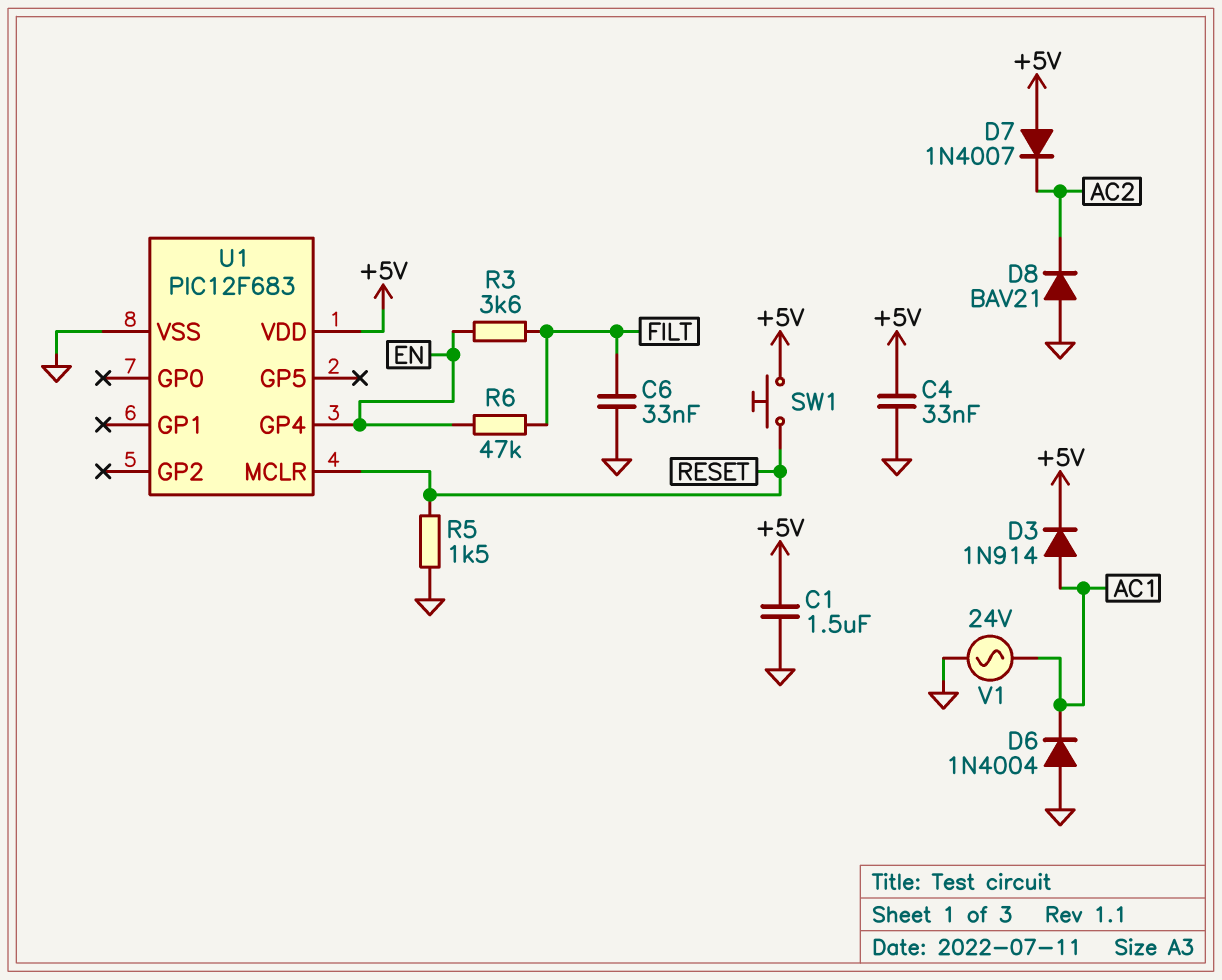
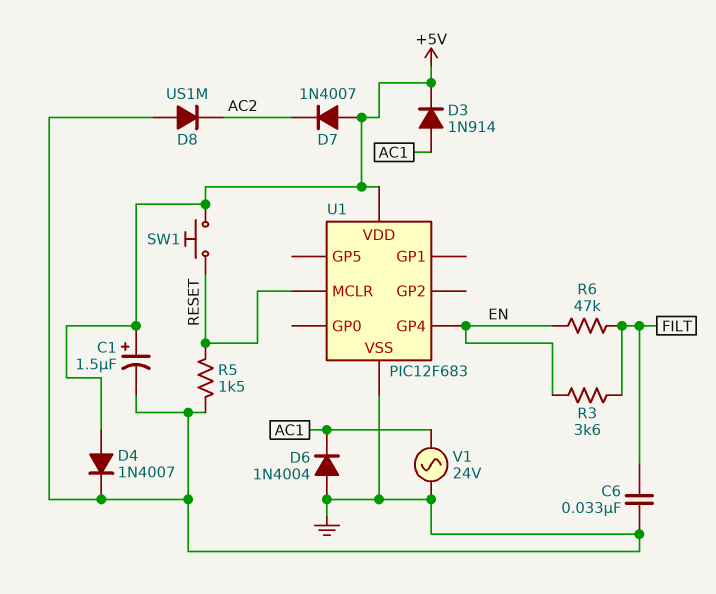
C1: 1.5uF (+5V, GND) -> 1.5uF (plus +5V, minus GND)
C4: 33nF (+5V, GND) -> none
D4: none -> diode 1N4007 (A +5V, K GND)
D8: diode BAV21 (A GND, K AC2) -> diode US1M (A GND, K AC2)

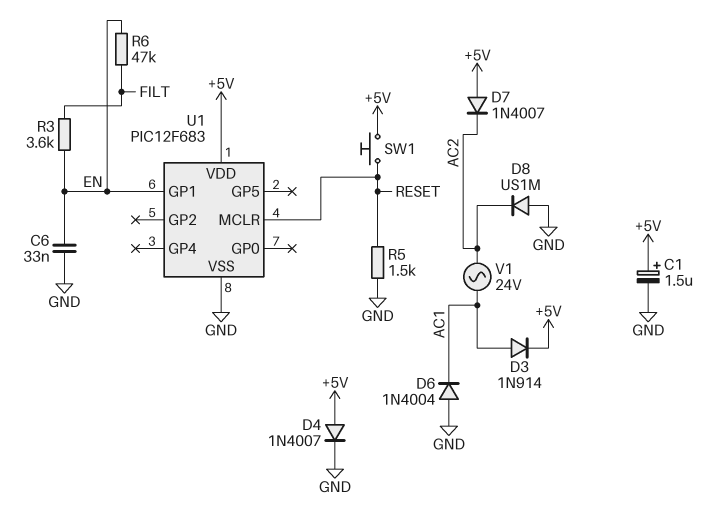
C6: 33nF (FILT, GND) -> 33nF (EN, GND)
U1 pin GP1: none -> EN
U1 pin GP4: EN -> none
V1: AC 24V (AC1, GND) -> AC 24V (AC1, AC2)

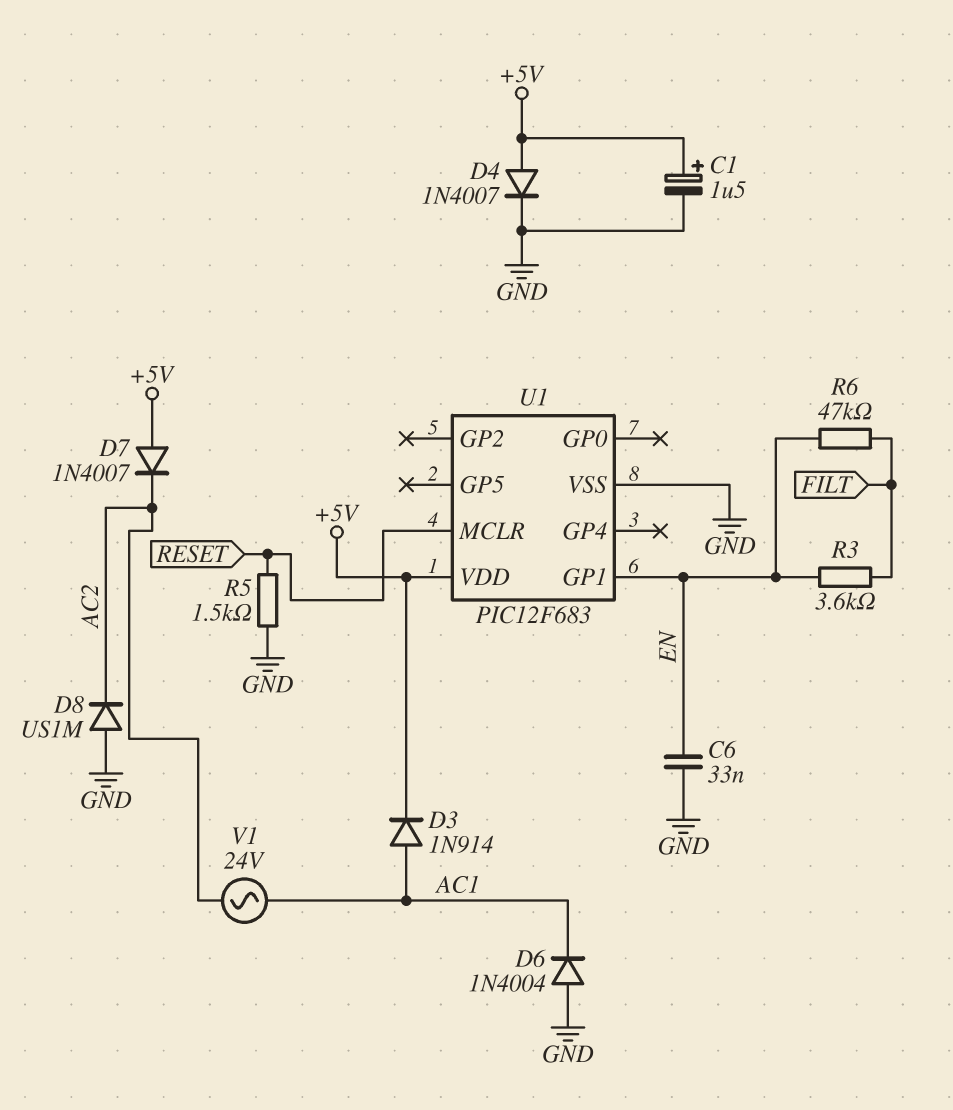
SW1: button (+5V, RESET) -> none

